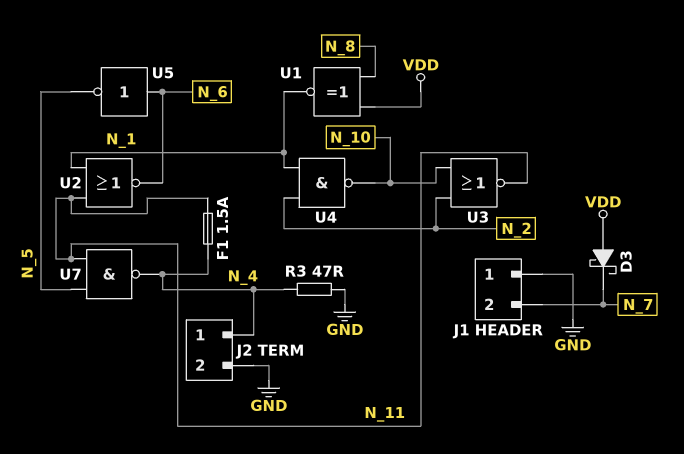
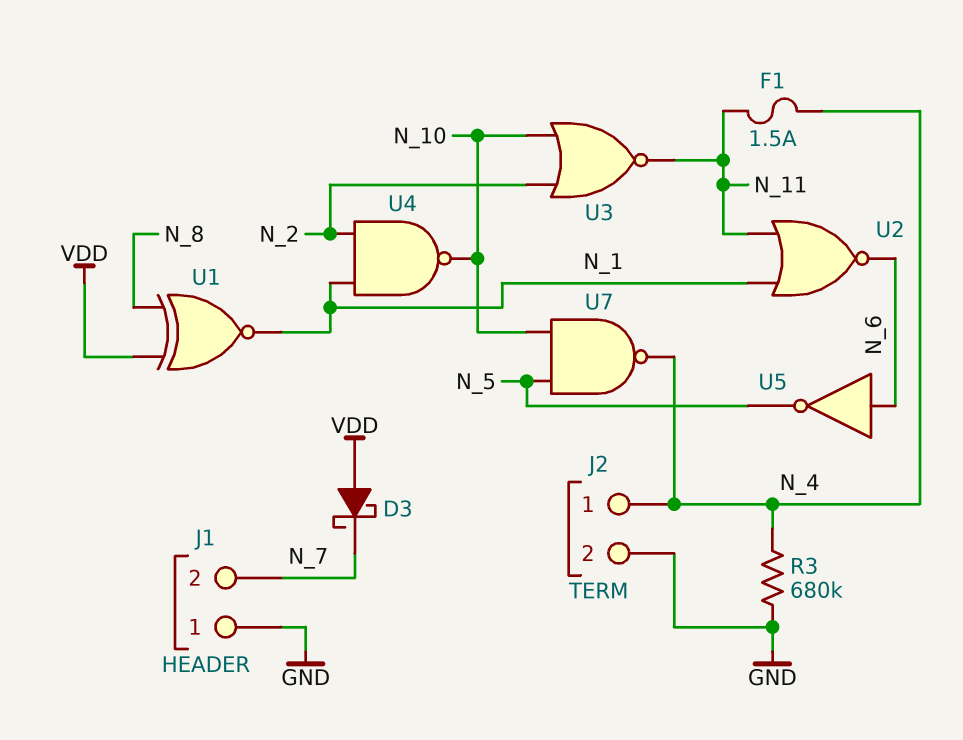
R3: 47 (GND, N_4) -> 680k (GND, N_4)
U7: NAND (in N_5, in N_11, out N_4) -> NAND (in N_5, in N_10, out N_4)

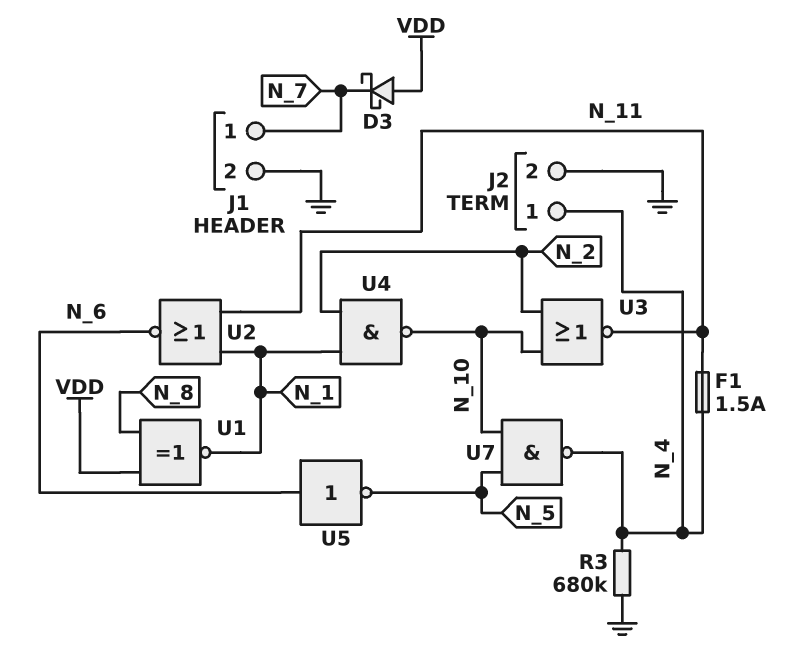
J1 pin 1: GND -> N_7
J1 pin 2: N_7 -> GND

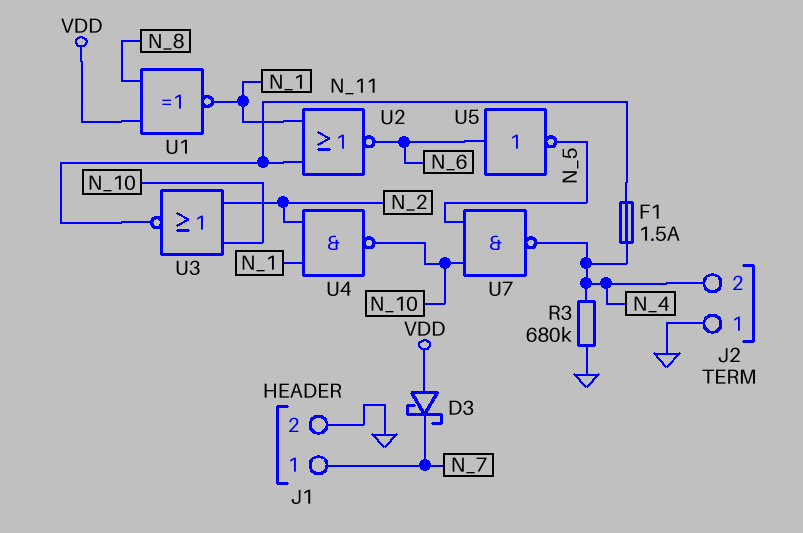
J2 pin 1: N_4 -> GND
J2 pin 2: GND -> N_4

